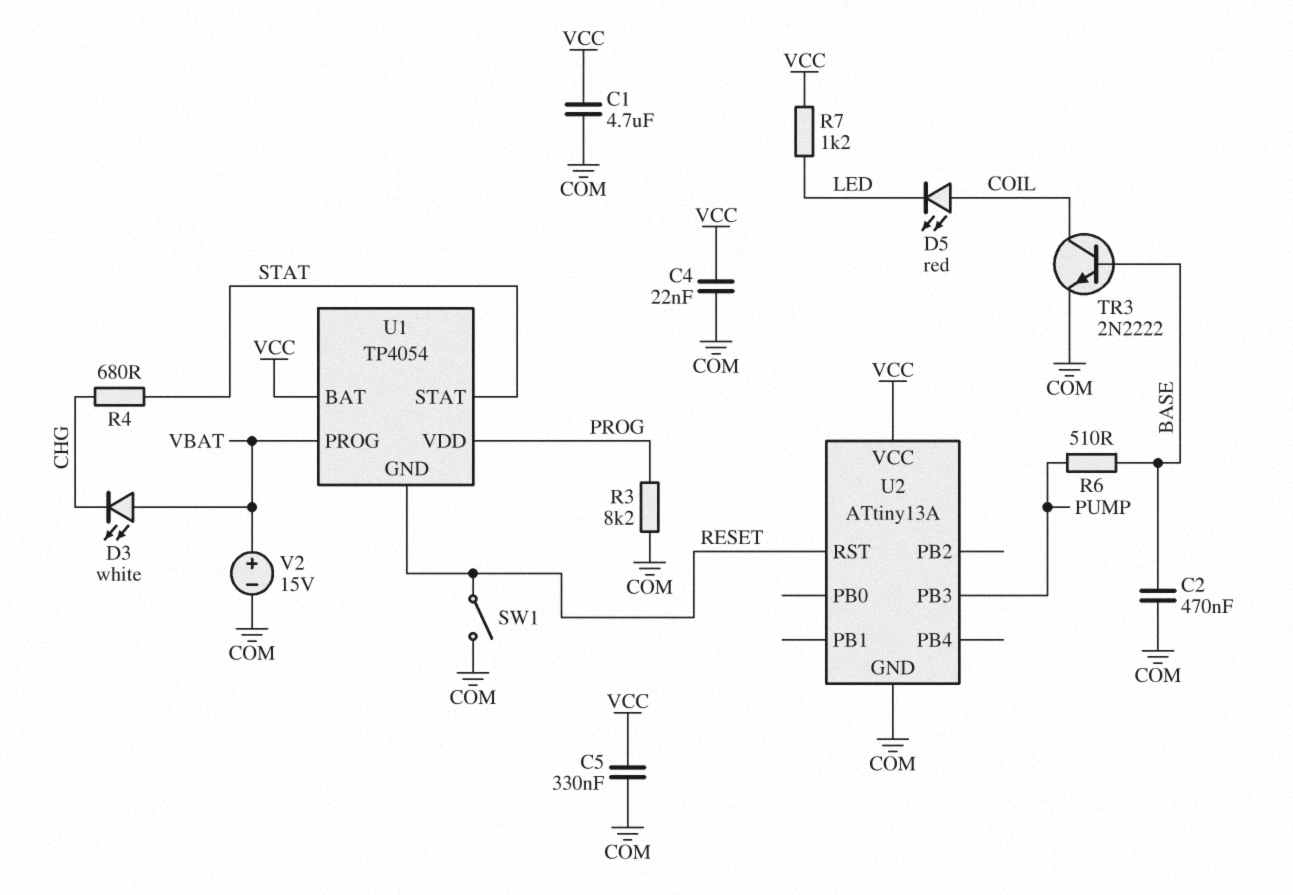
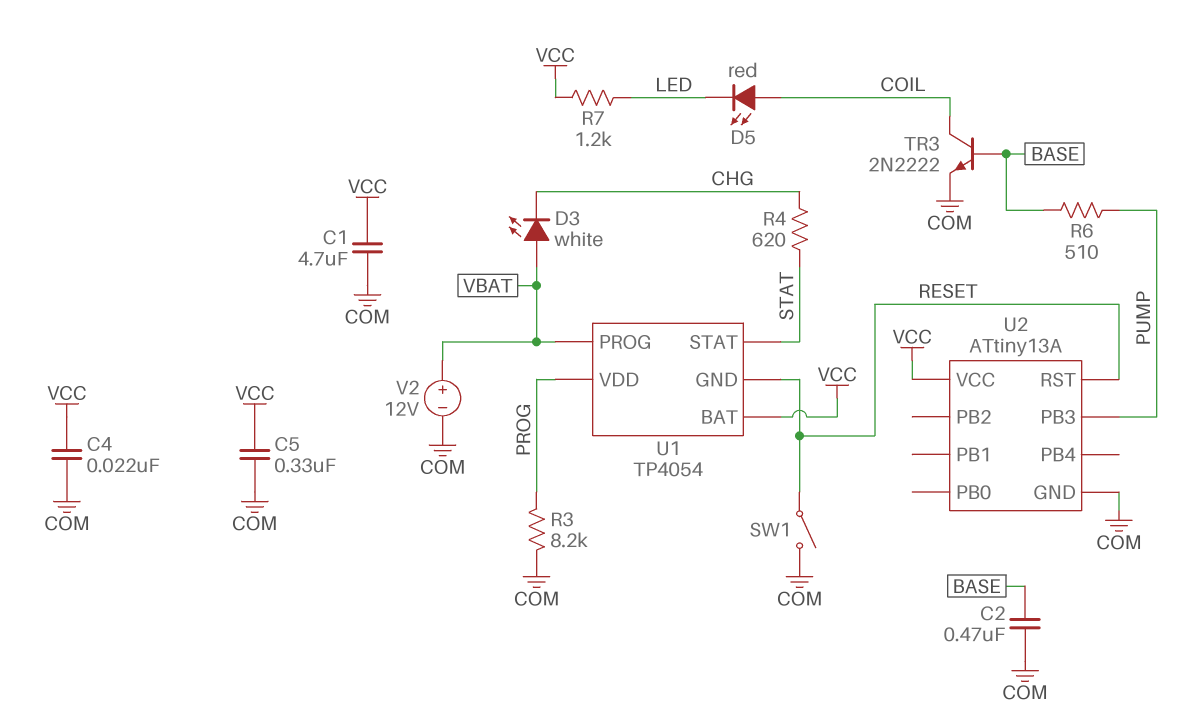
R4: 680 (CHG, STAT) -> 620 (CHG, STAT)
V2: 15V (plus VBAT, minus COM) -> 12V (plus VBAT, minus COM)

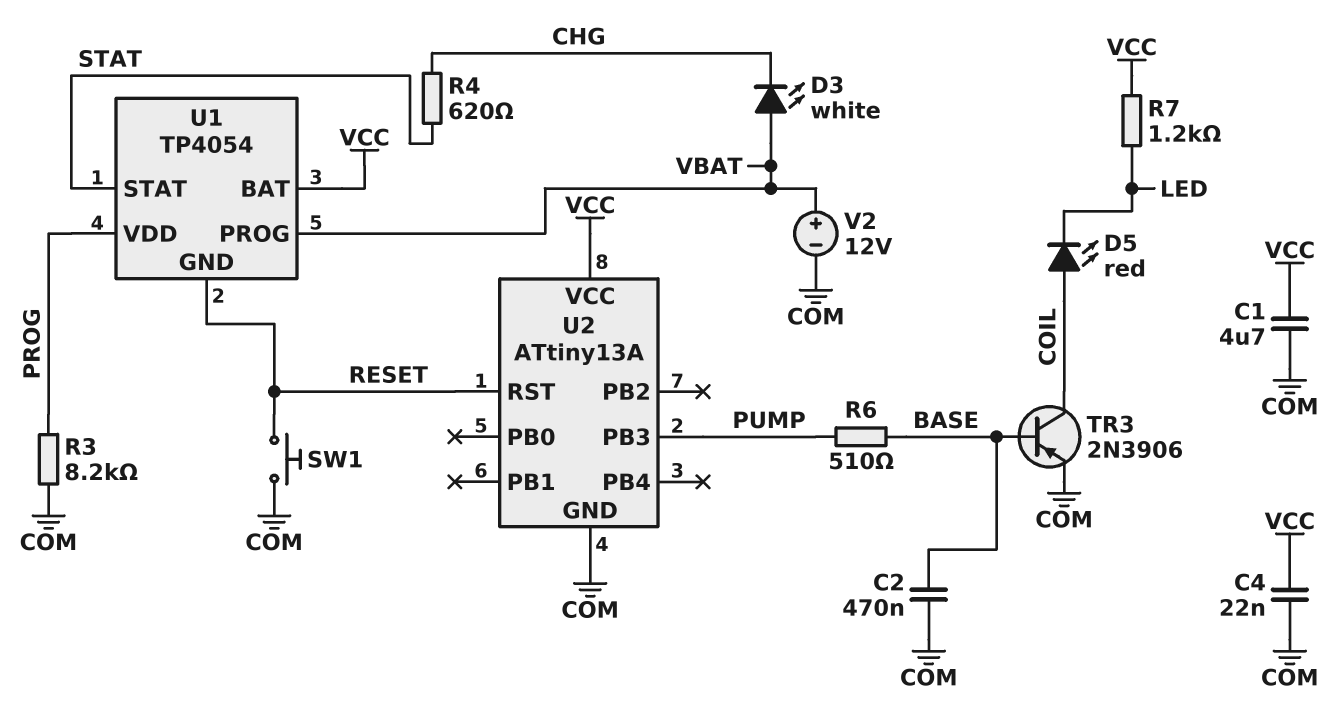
C5: 330nF (COM, VCC) -> none
SW1: switch (COM, RESET) -> button (COM, RESET)
TR3: NPN 2N2222 (B BASE, C COIL, E COM) -> PNP 2N3906 (B BASE, C COIL, E COM)

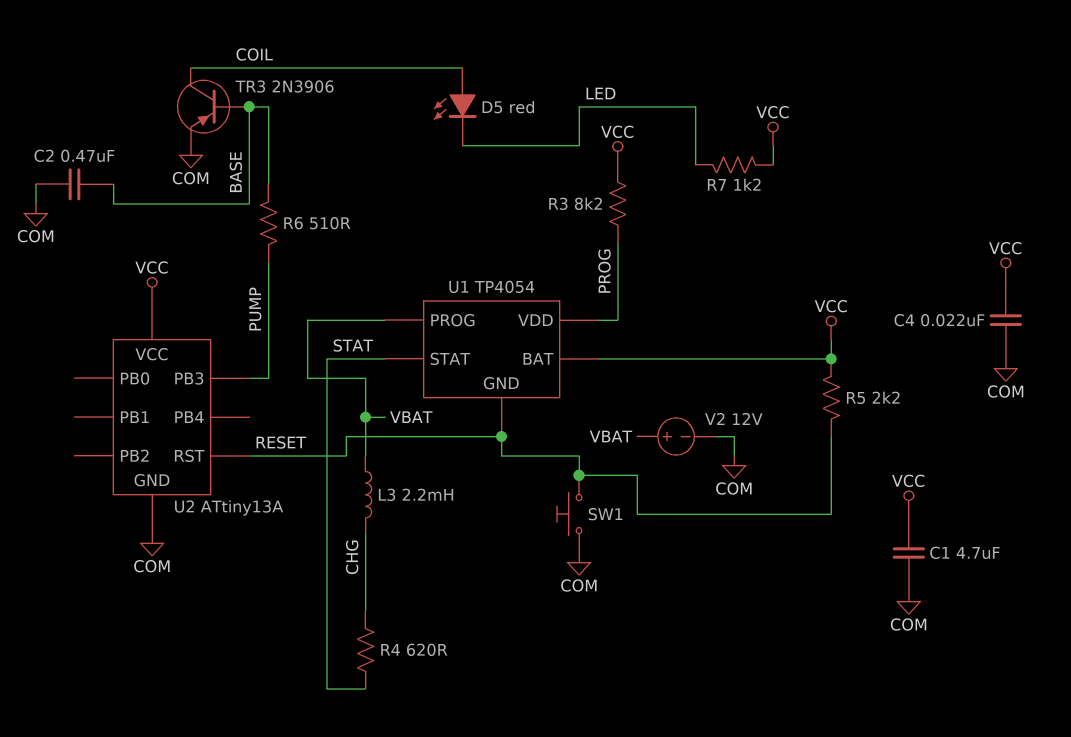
D3: LED white (A VBAT, K CHG) -> none
L3: none -> 2.2mH (CHG, VBAT)
R3: 8.2k (COM, PROG) -> 8.2k (PROG, VCC)
R5: none -> 2.2k (RESET, VCC)

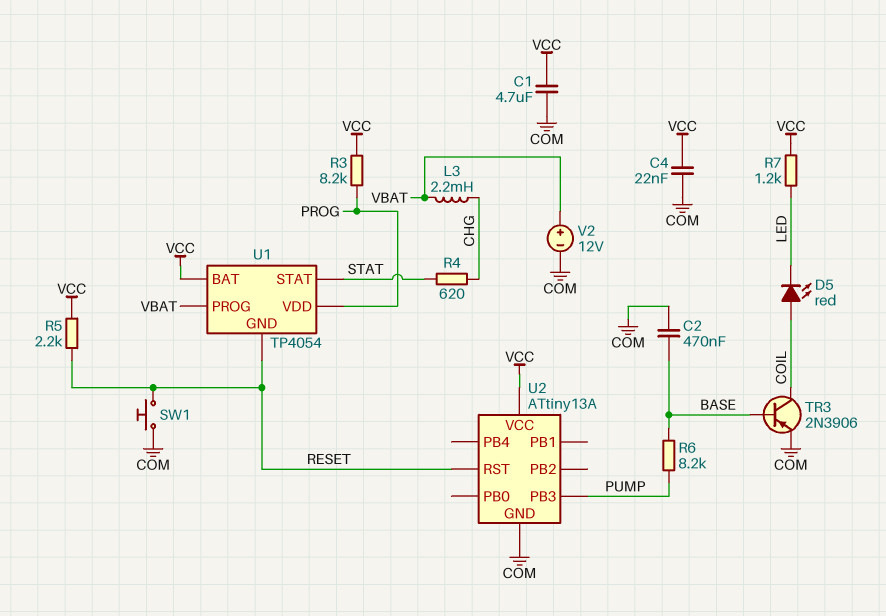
R6: 510 (BASE, PUMP) -> 8.2k (BASE, PUMP)

